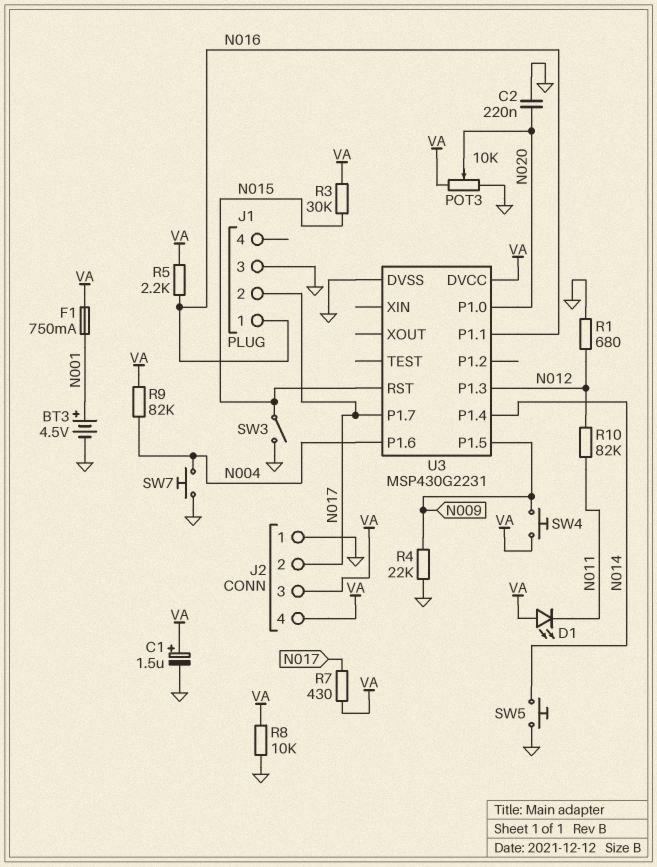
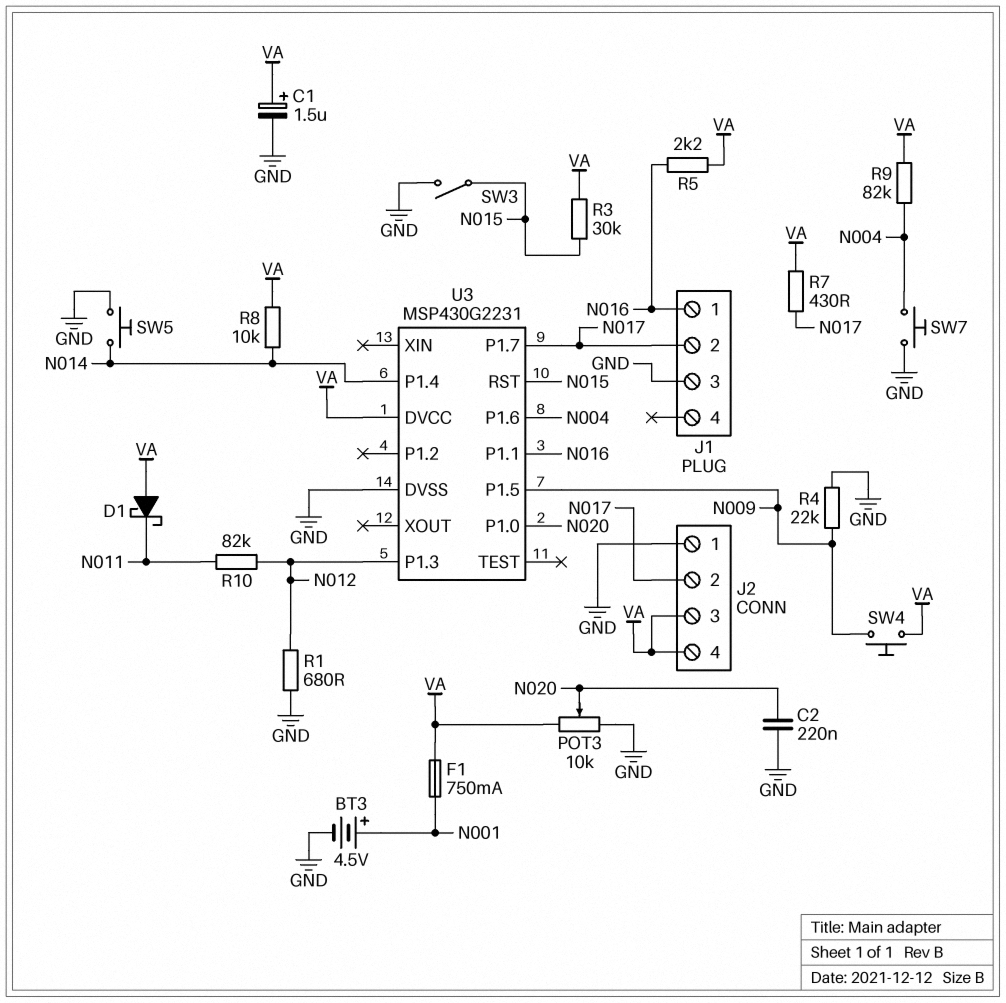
D1: LED (A VA, K N011) -> schottky (A VA, K N011)
R8: 10k (GND, VA) -> 10k (N014, VA)

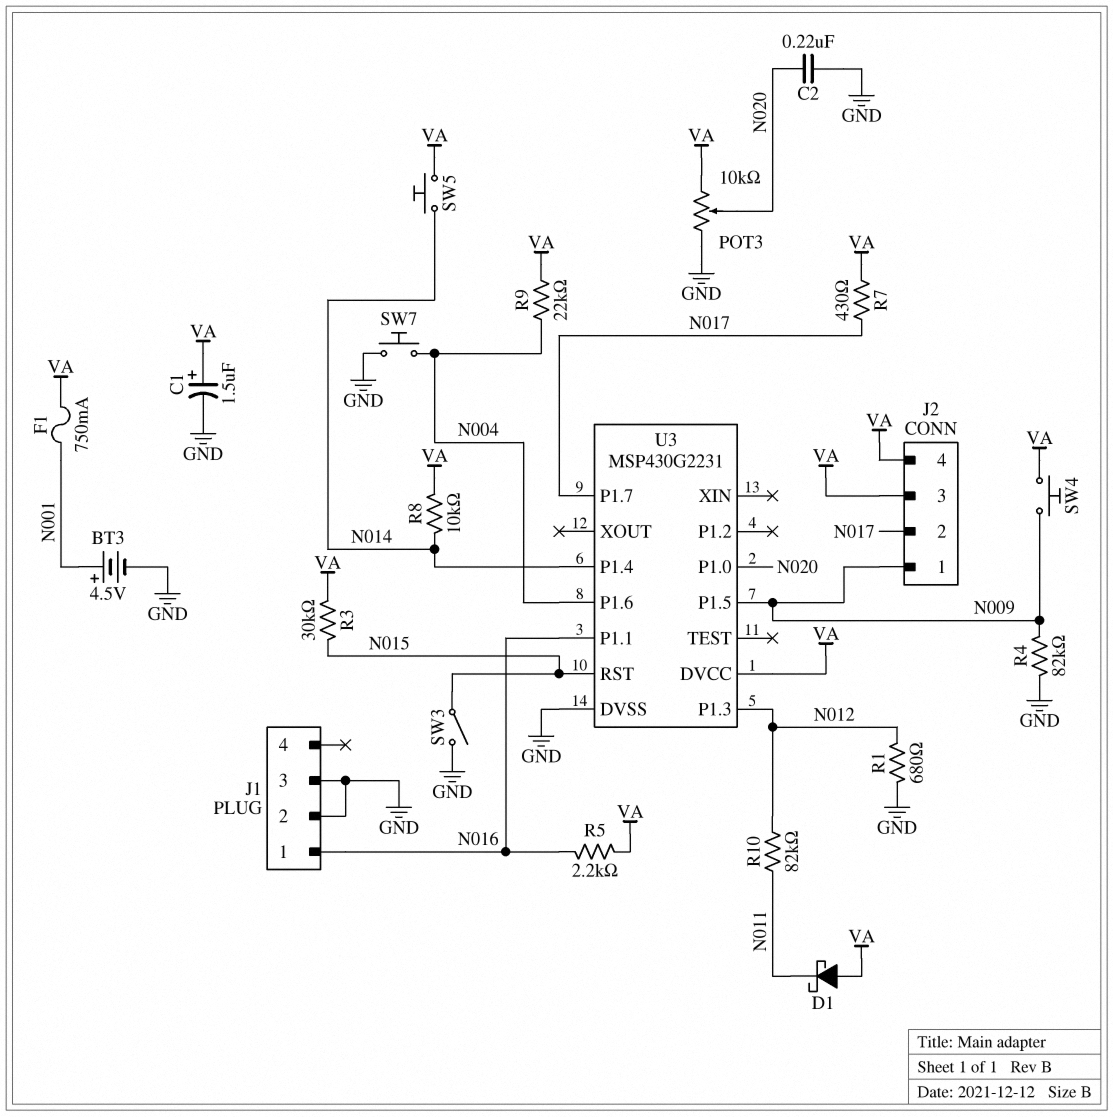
J1 pin 2: N017 -> GND
J2 pin 1: GND -> N009
R4: 22k (GND, N009) -> 82k (GND, N009)
R9: 82k (N004, VA) -> 22k (N004, VA)
SW5: button (GND, N014) -> button (N014, VA)

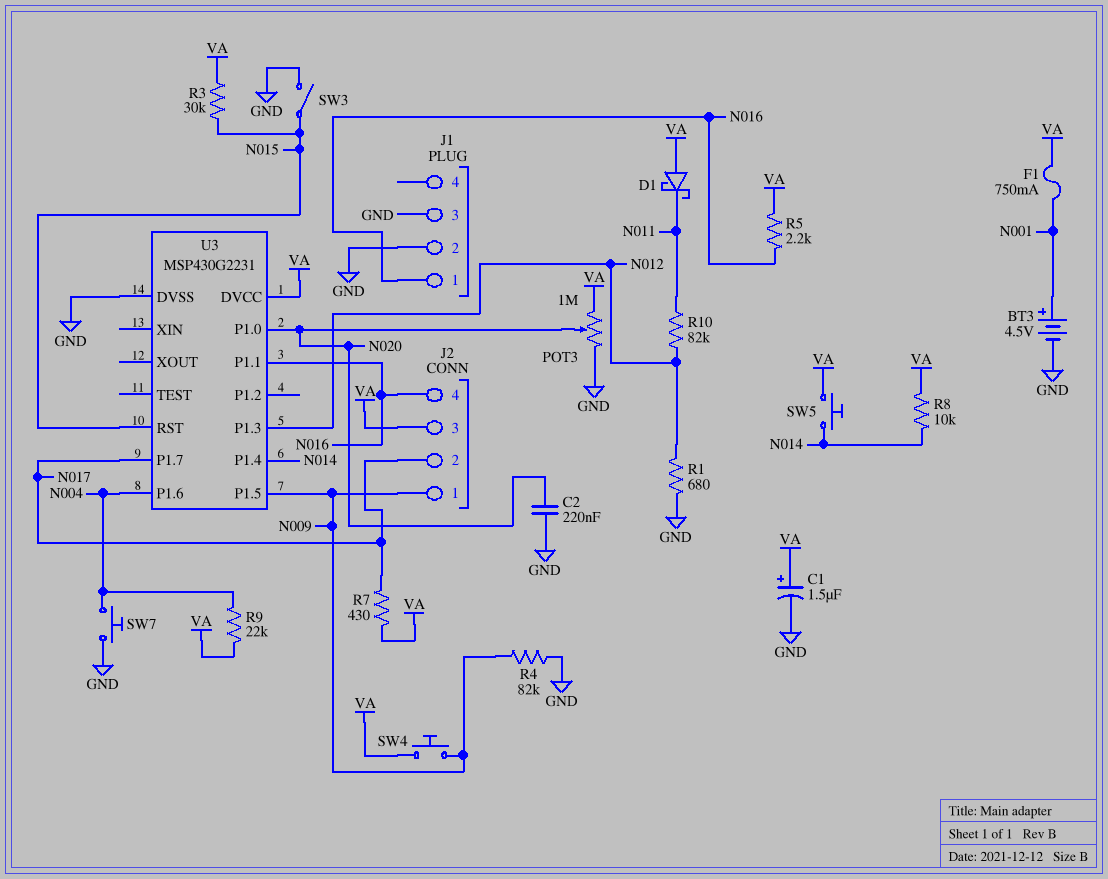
J2 pin 4: VA -> N016
POT3: 10k (GND, VA, wiper N020) -> 1M (GND, VA, wiper N020)

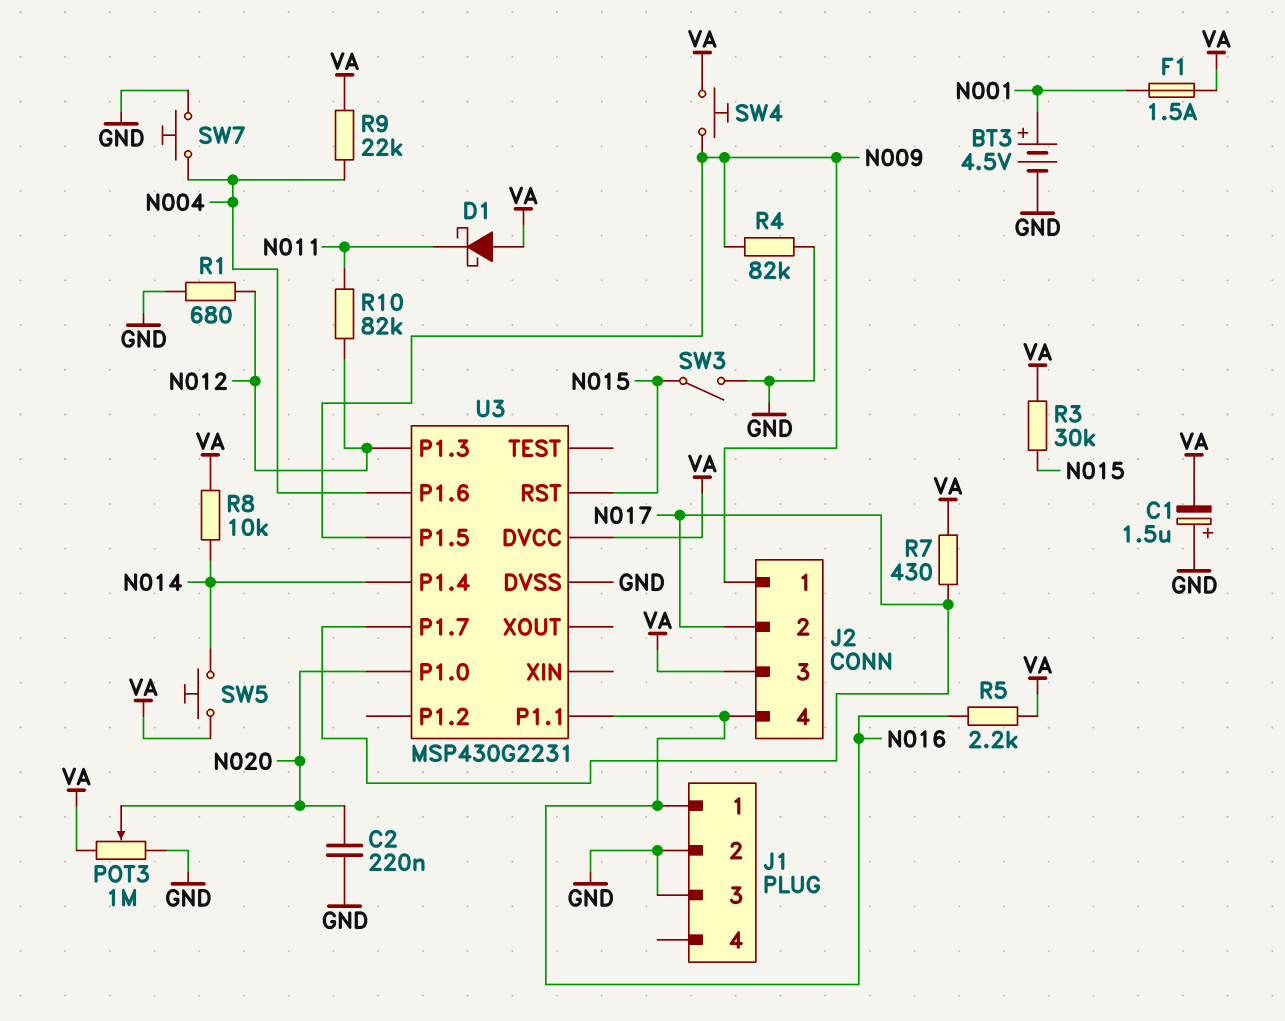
C1: 1.5uF (plus VA, minus GND) -> 1.5uF (plus GND, minus VA)
F1: 750mA (N001, VA) -> 1.5A (N001, VA)

